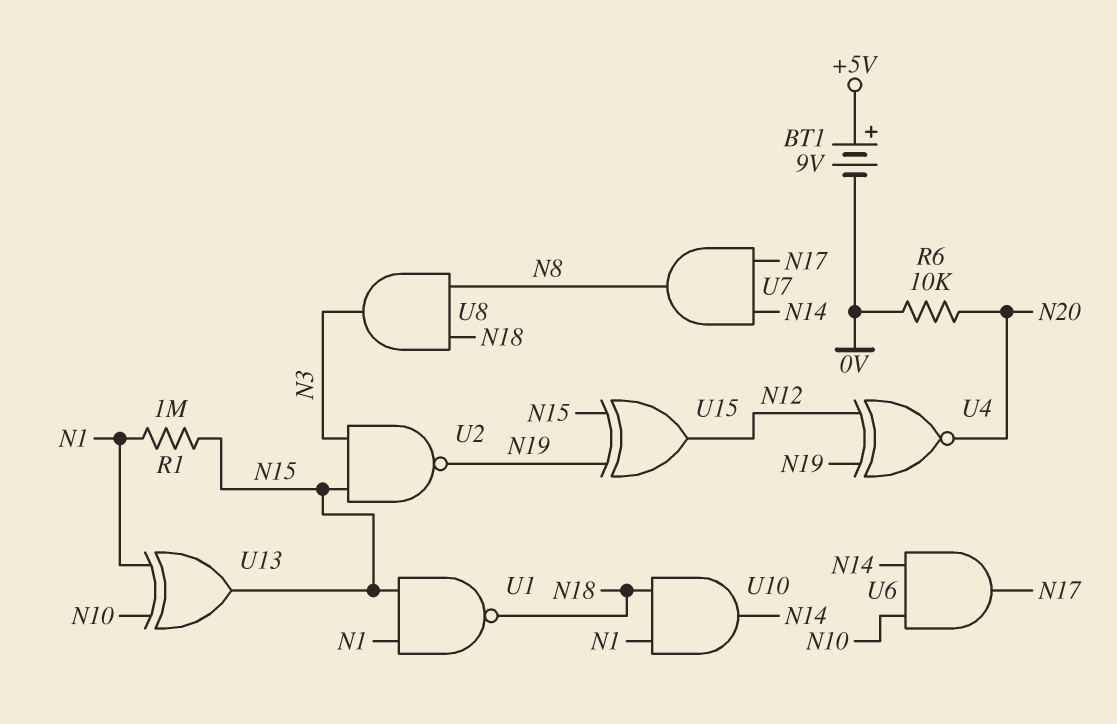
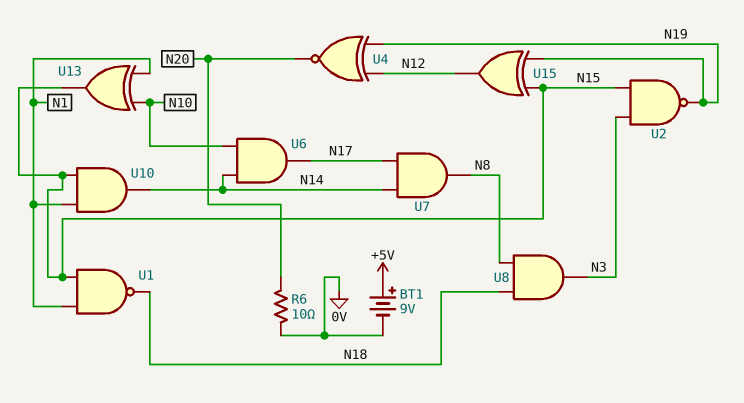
R1: 1M (N1, N15) -> none
R6: 10k (0V, N20) -> 10 (0V, N20)
U10: AND (in N1, in N18, out N14) -> AND (in N1, in N15, out N14)

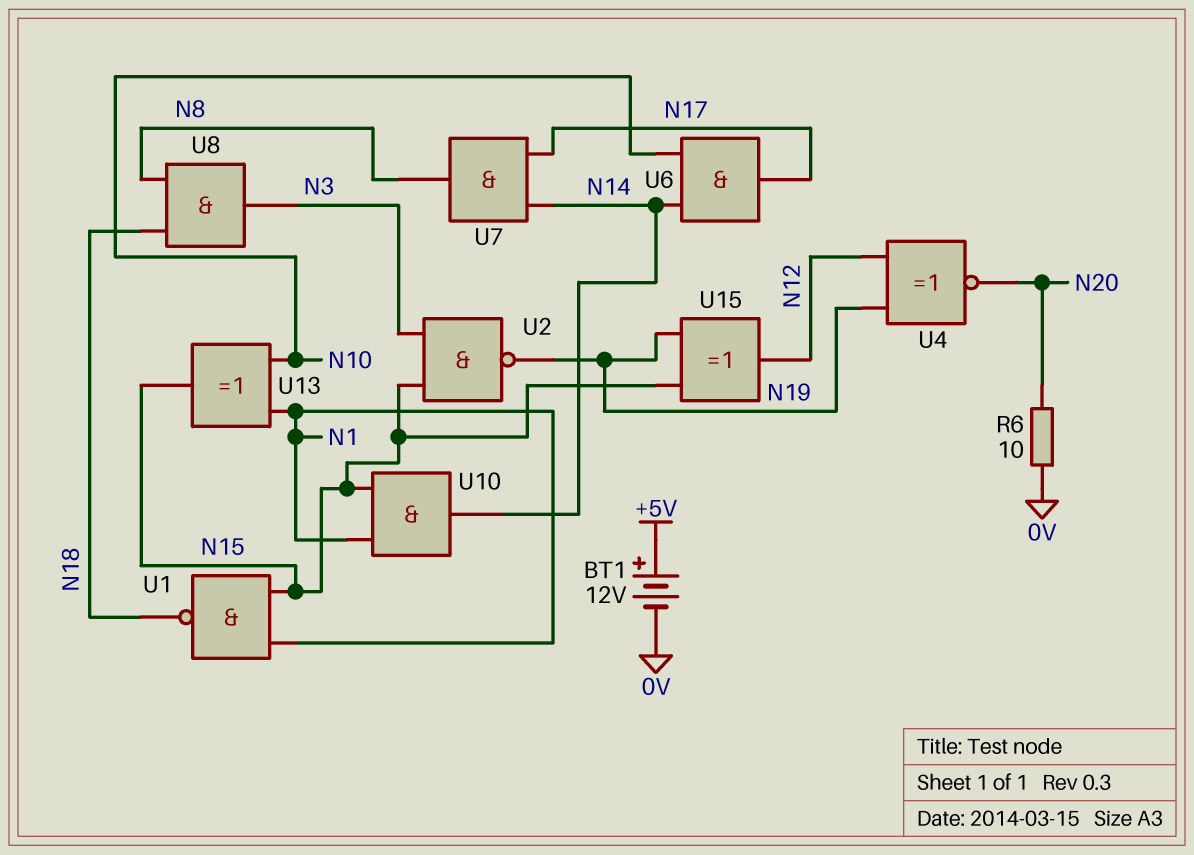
BT1: 9V (plus +5V, minus 0V) -> 12V (plus +5V, minus 0V)

